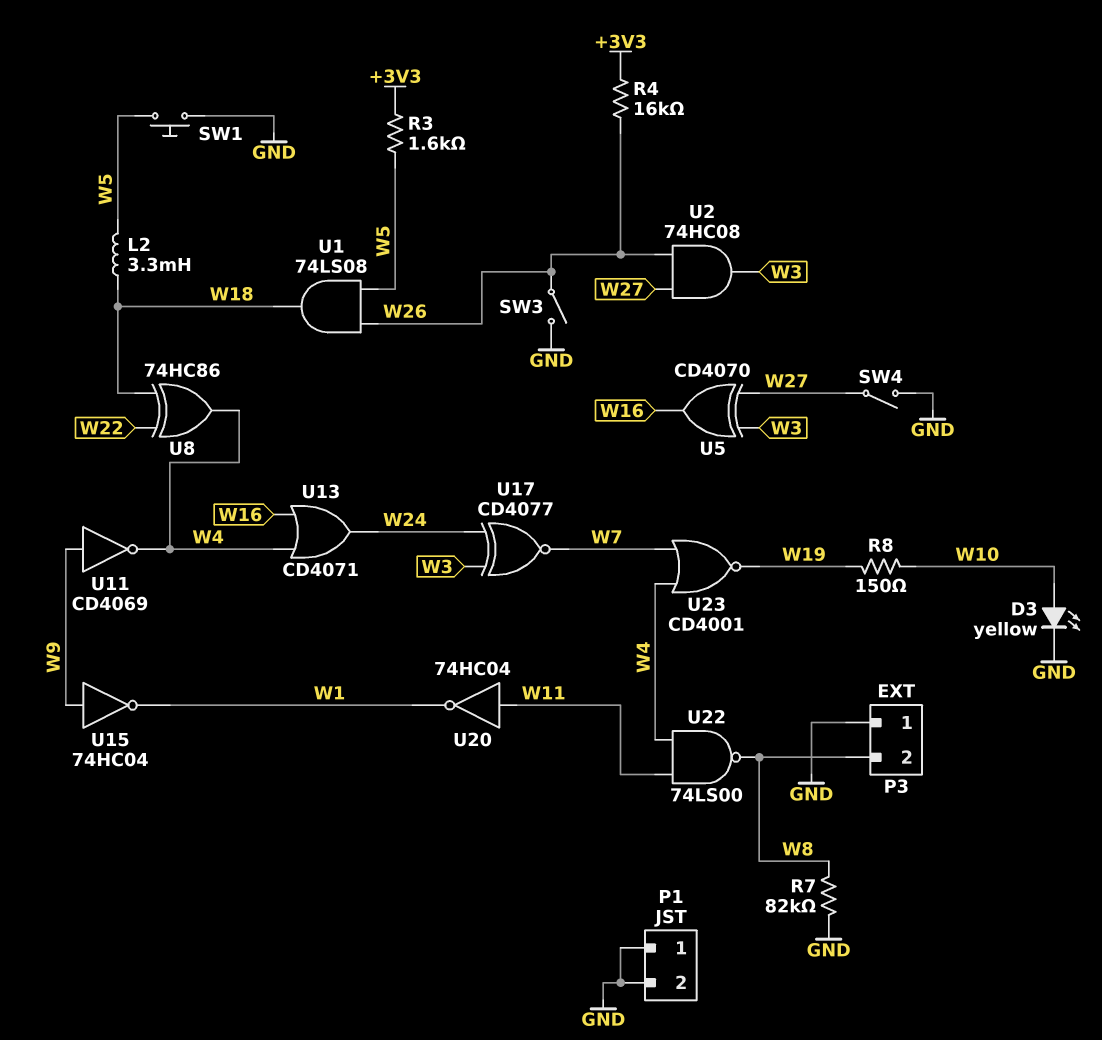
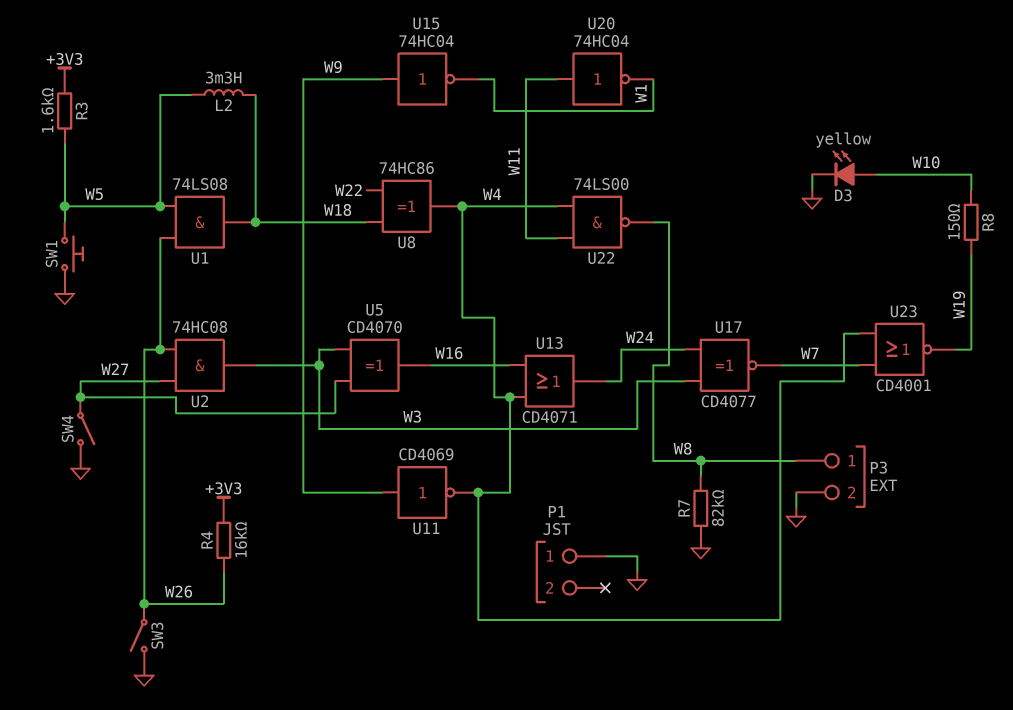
P1 pin 2: GND -> none
P3 pin 1: GND -> W8
P3 pin 2: W8 -> GND

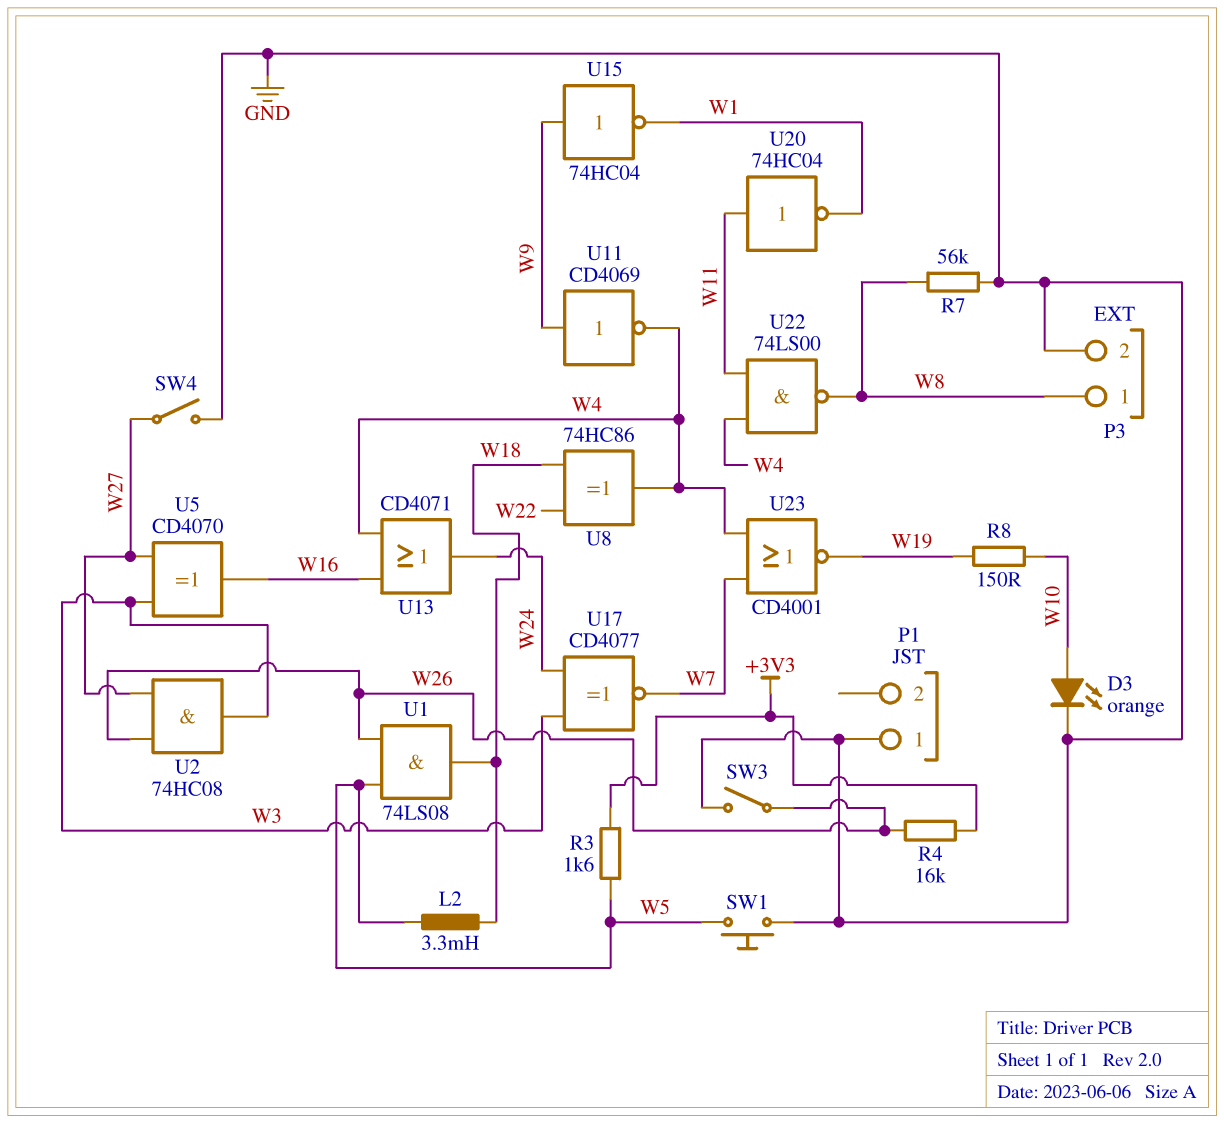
D3: LED yellow (A W10, K GND) -> LED orange (A W10, K GND)
R7: 82k (GND, W8) -> 56k (GND, W8)

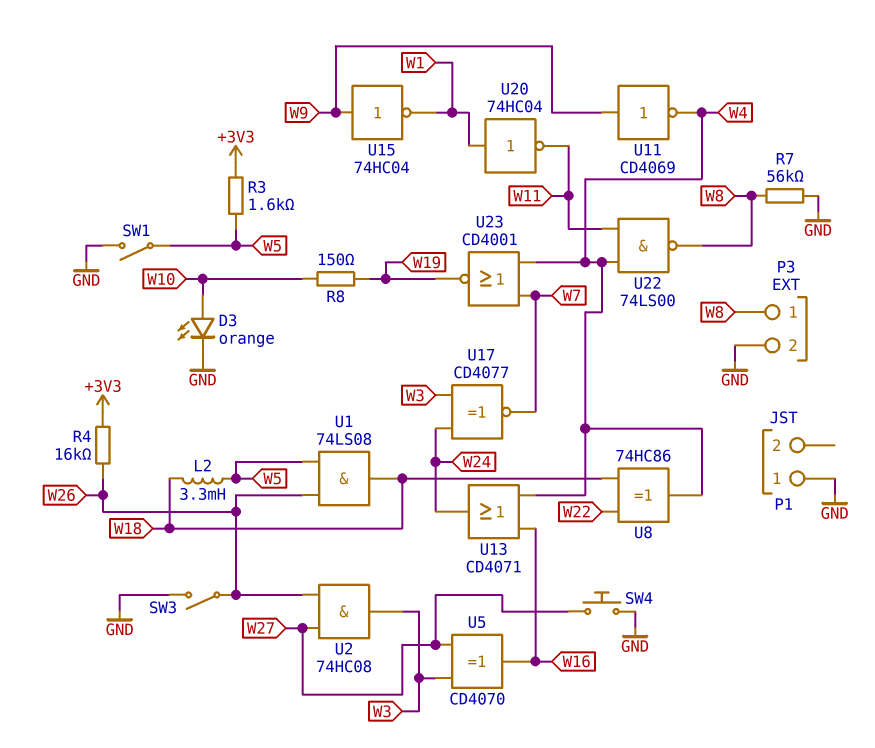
SW1: button (GND, W5) -> switch (GND, W5)
SW4: switch (GND, W27) -> button (GND, W27)
U20: NOT 74HC04 (in W11, out W1) -> NOT 74HC04 (in W1, out W11)

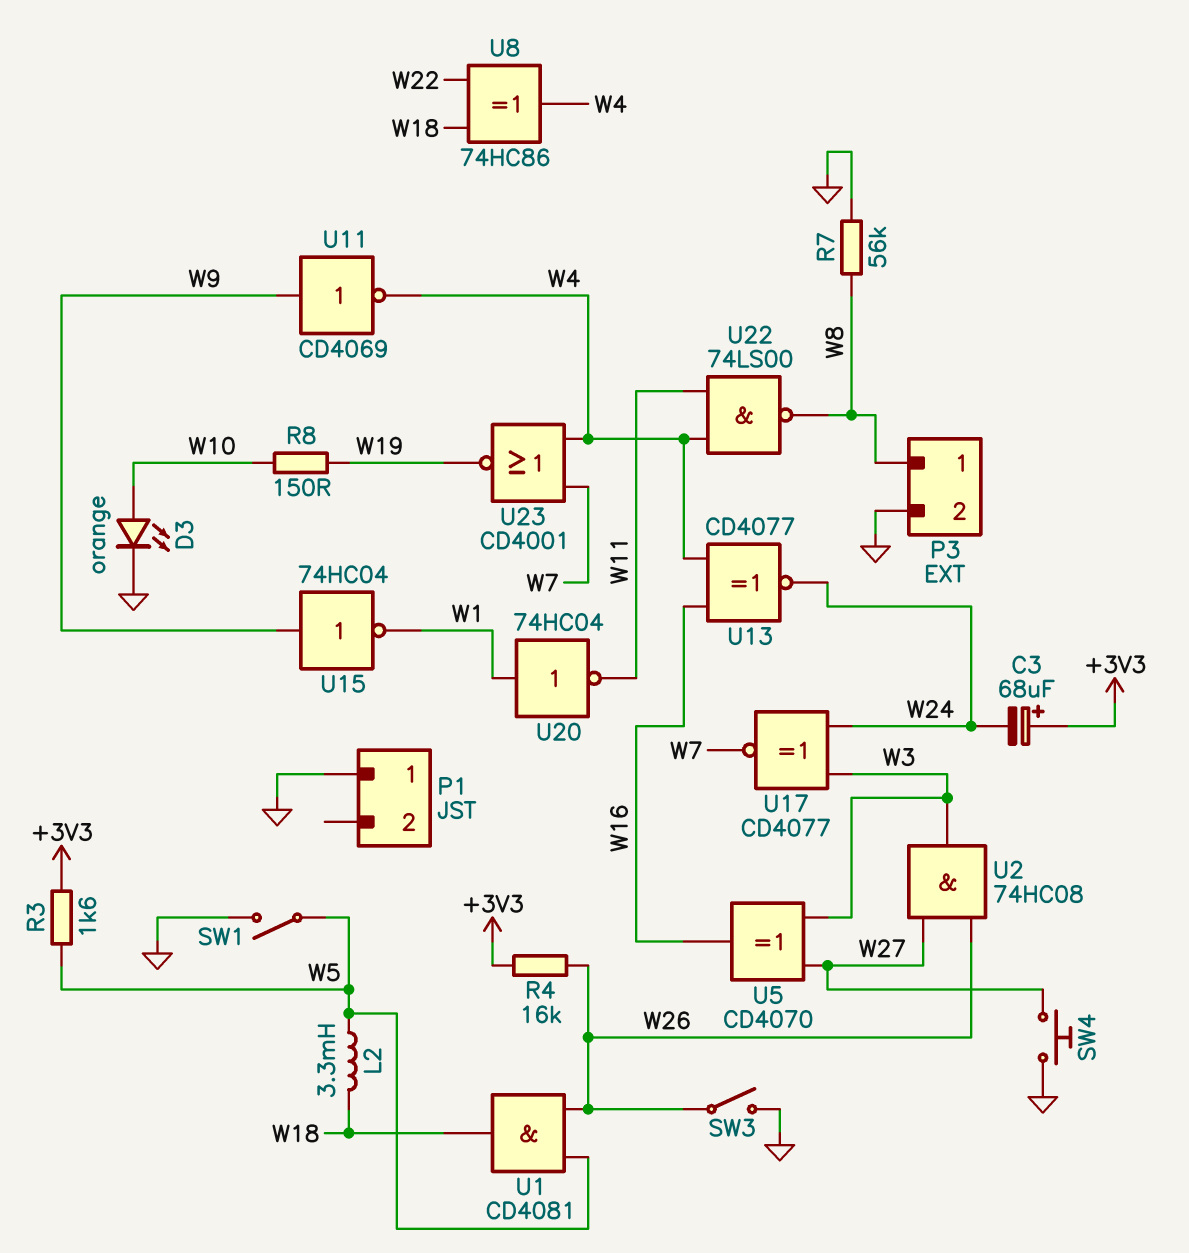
C3: none -> 68uF (plus +3V3, minus W24)
U1: AND 74LS08 (in W5, in W26, out W18) -> AND CD4081 (in W5, in W26, out W18)
U13: OR CD4071 (in W4, in W16, out W24) -> XNOR CD4077 (in W4, in W16, out W24)

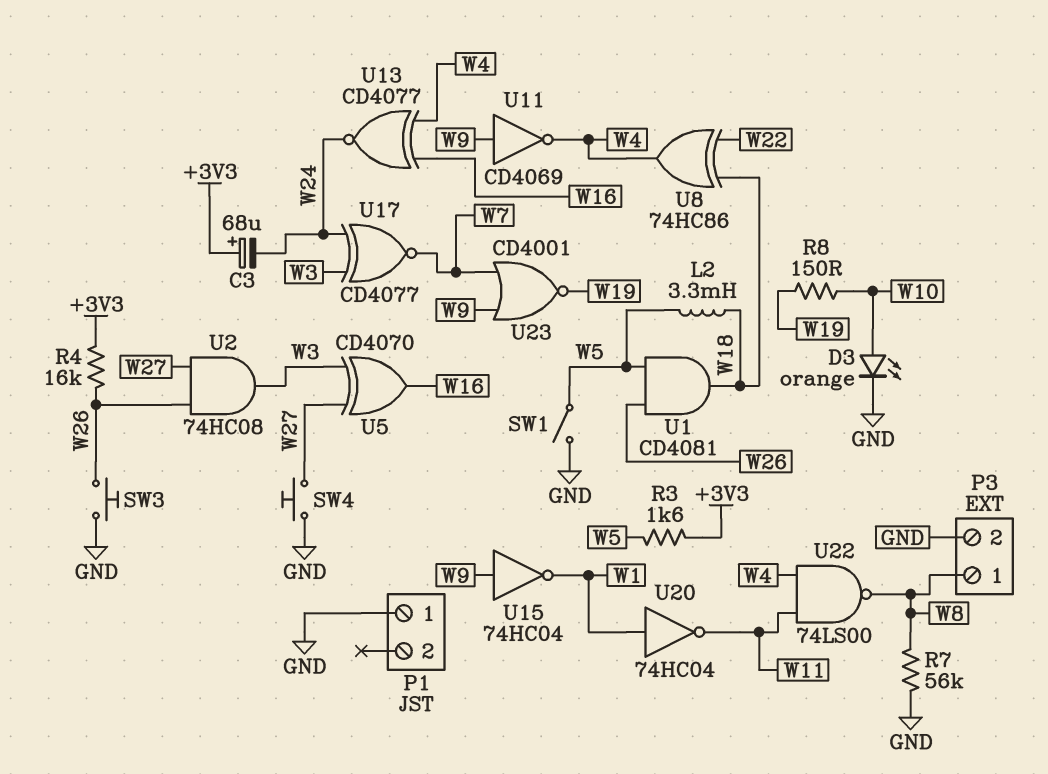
SW3: switch (GND, W26) -> button (GND, W26)
U23: NOR CD4001 (in W4, in W7, out W19) -> NOR CD4001 (in W7, in W9, out W19)

